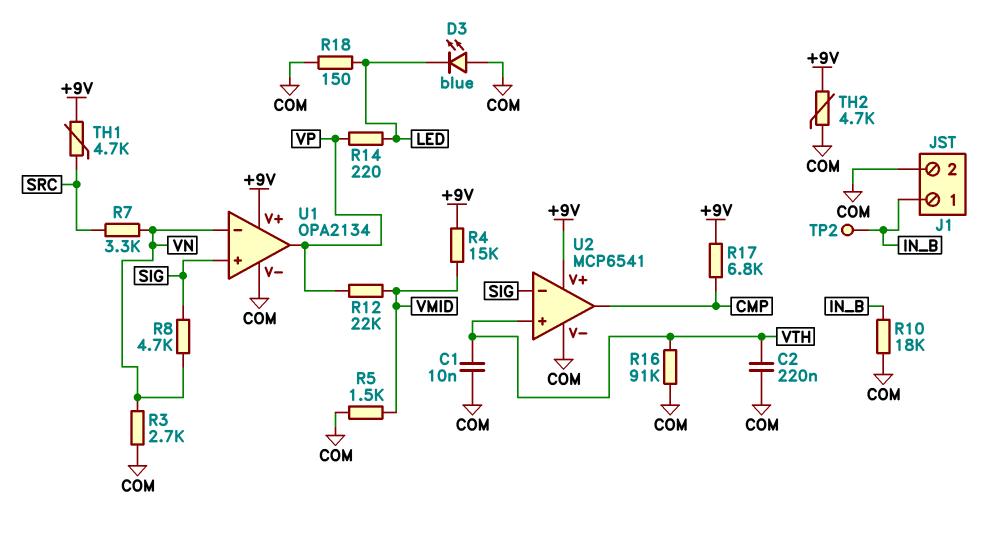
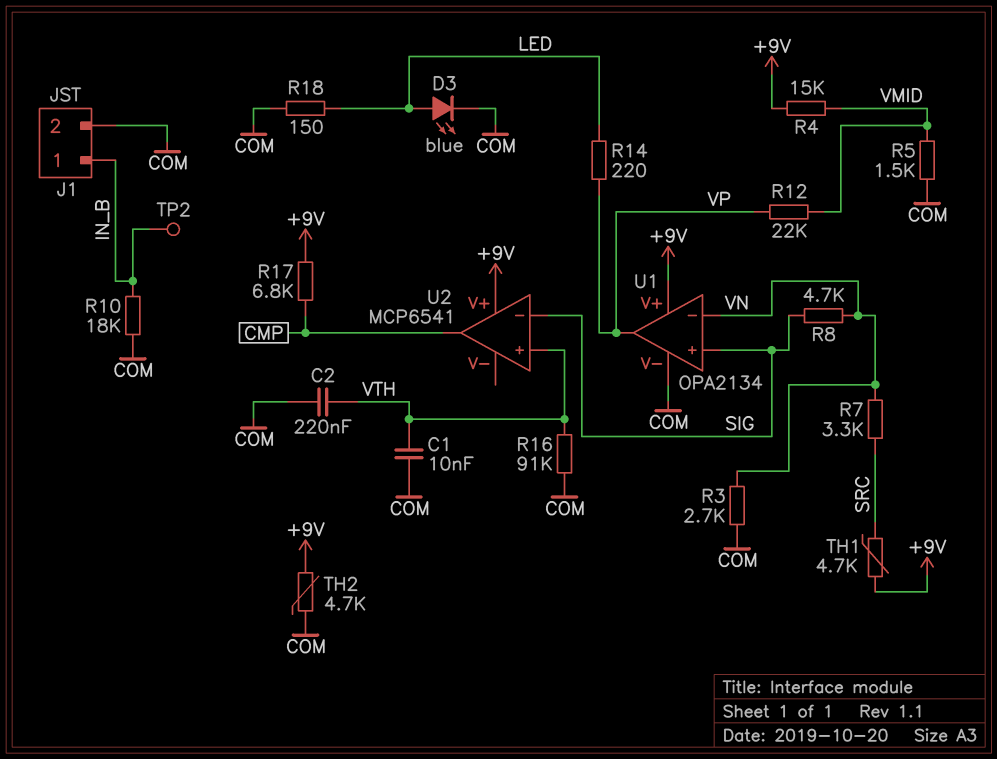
D3: LED blue (A COM, K LED) -> LED blue (A LED, K COM)
U2 pin V-: COM -> none

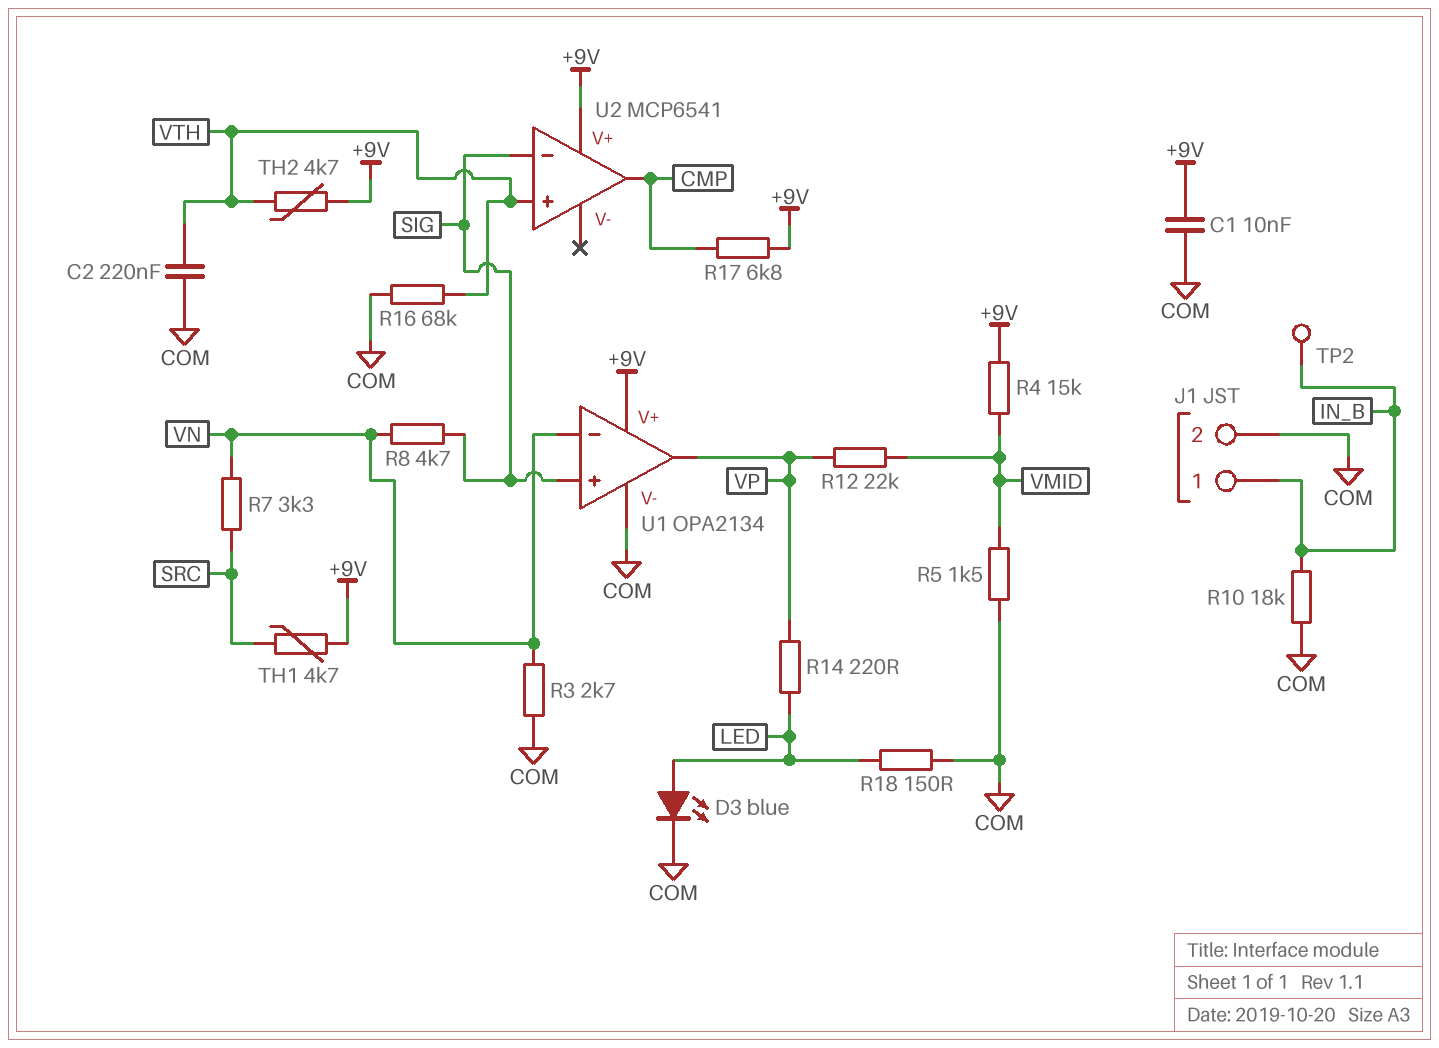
C1: 10nF (COM, VTH) -> 10nF (+9V, COM)
R16: 91k (COM, VTH) -> 68k (COM, VTH)
TH2: 4.7k (+9V, COM) -> 4.7k (+9V, VTH)

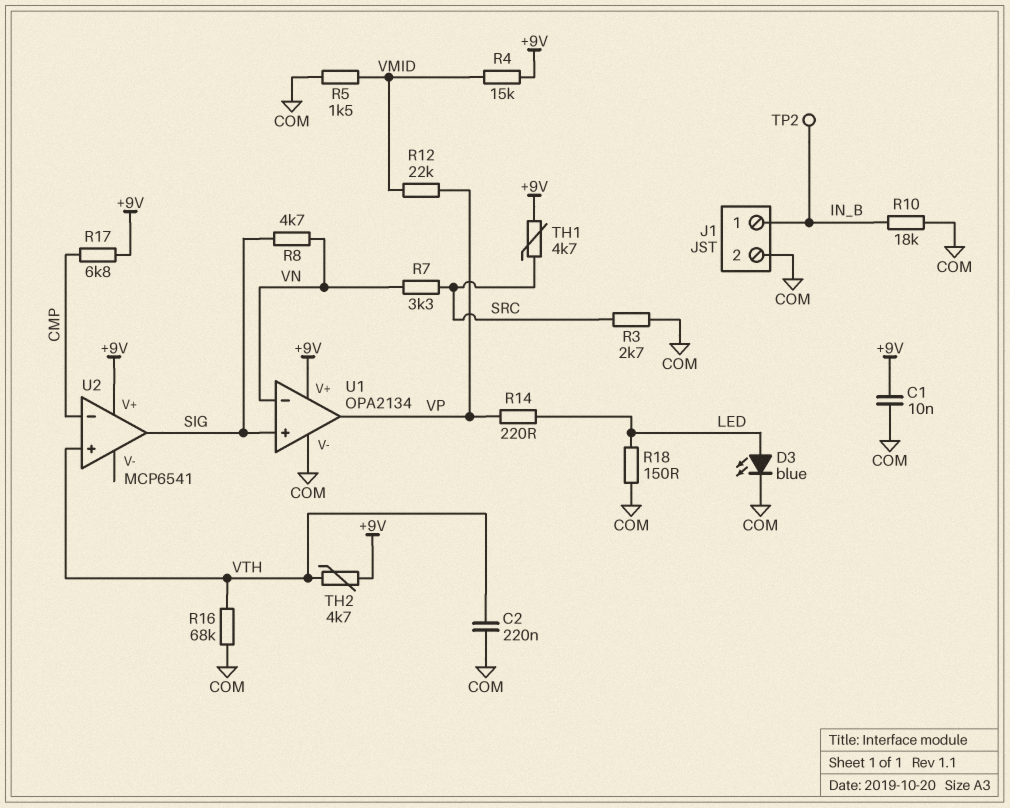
R3: 2.7k (COM, VN) -> 2.7k (COM, SRC)
U2 pin in-: SIG -> CMP
U2 pin out: CMP -> SIG

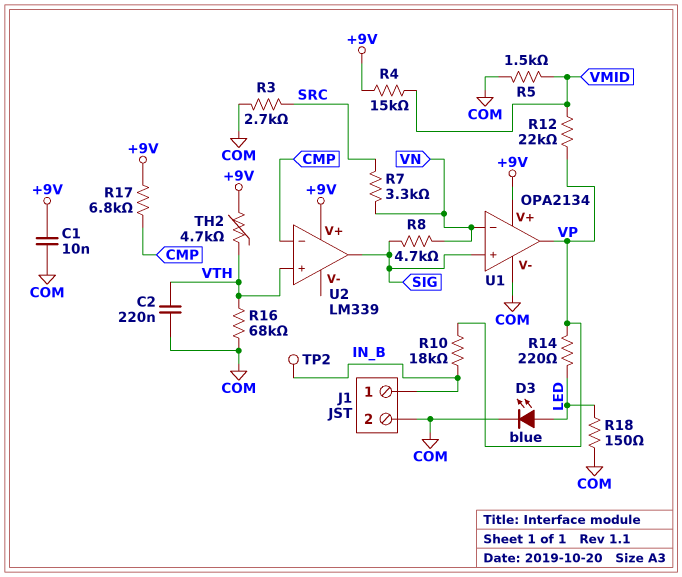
R10: 18k (COM, IN_B) -> 18k (IN_B, VP)
TH1: 4.7k (+9V, SRC) -> none
U2: MCP6541 -> LM339

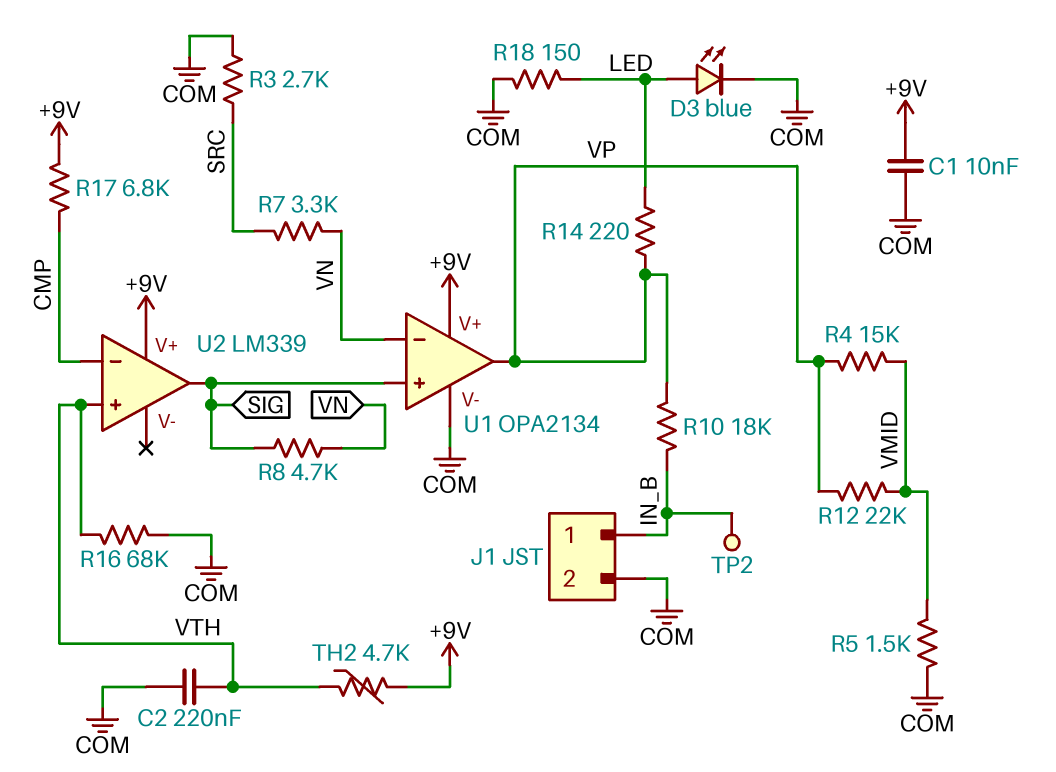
R4: 15k (+9V, VMID) -> 15k (VMID, VP)

